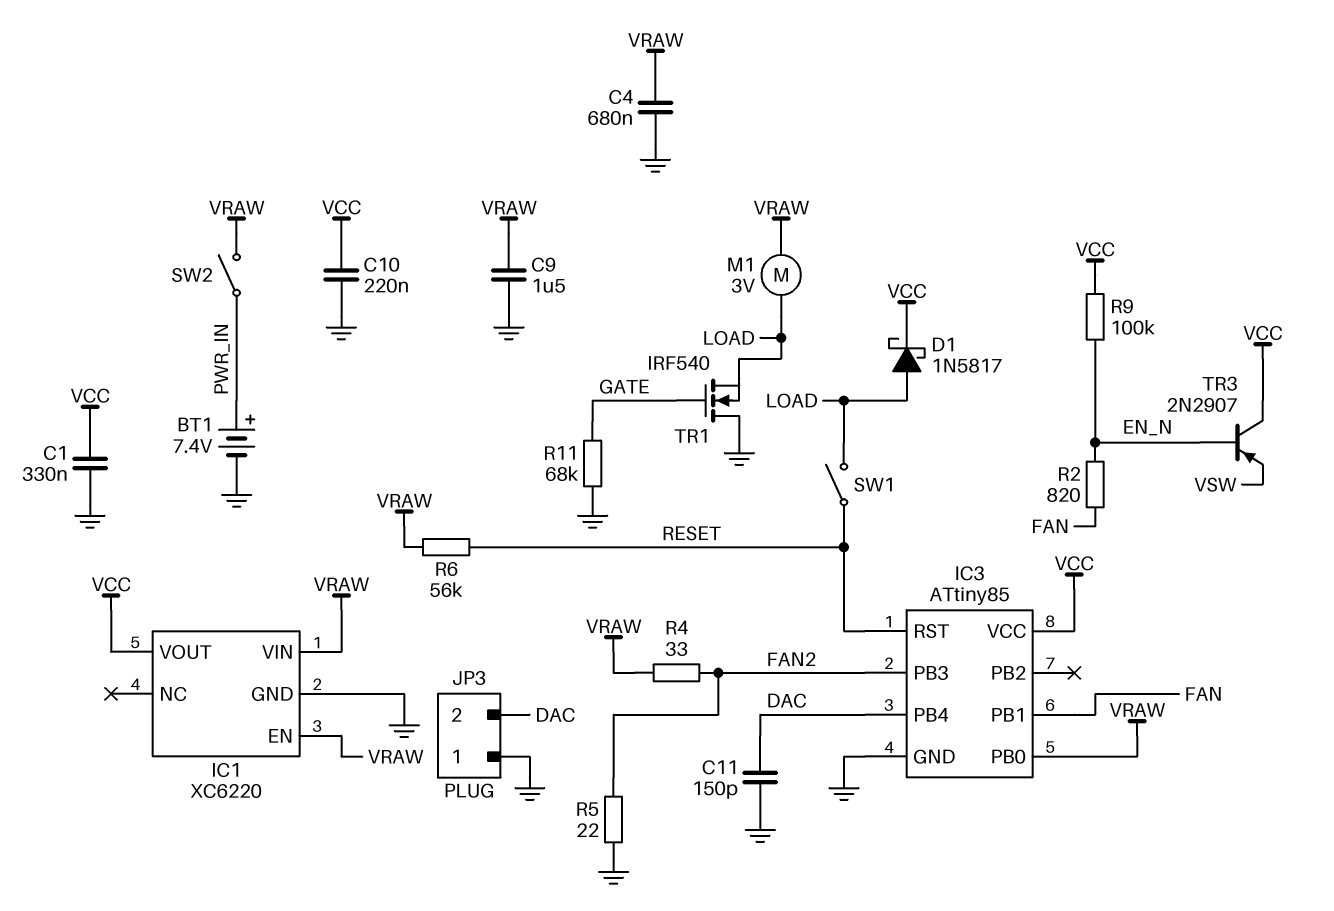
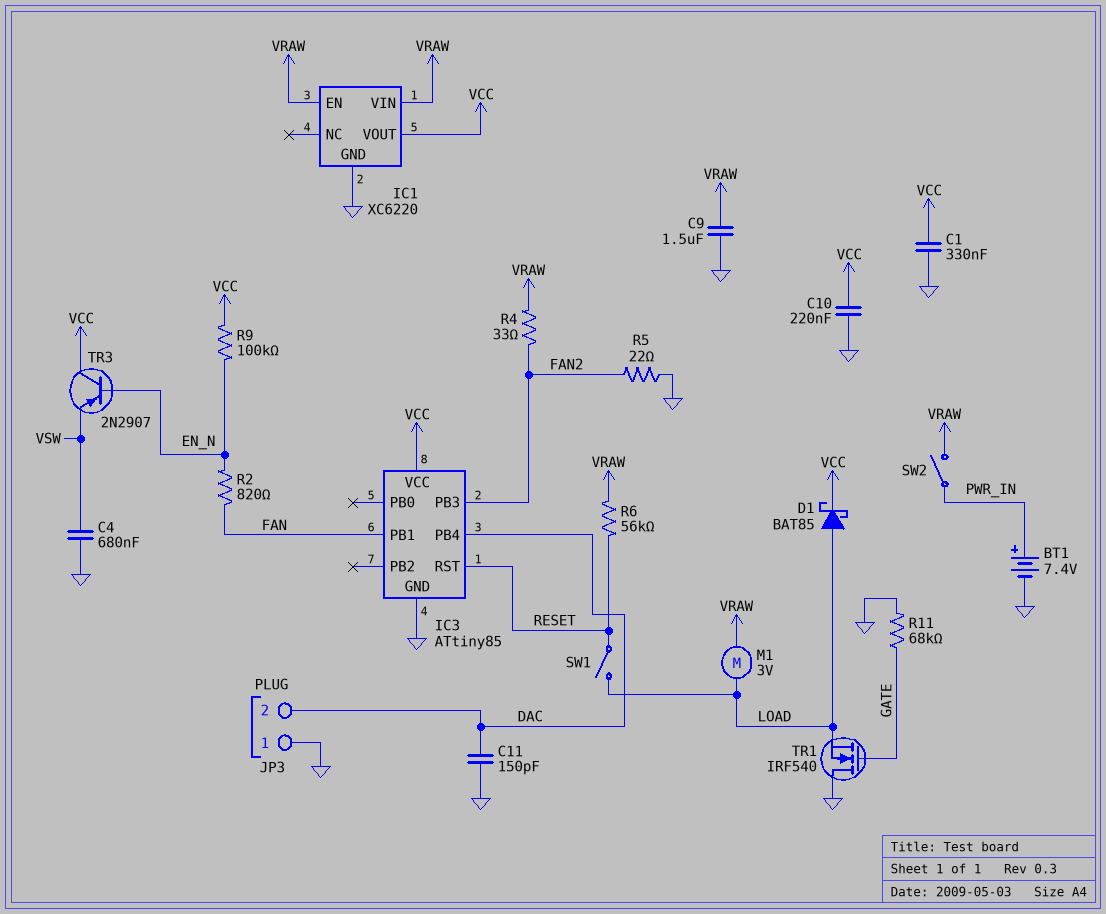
C4: 680nF (GND, VRAW) -> 680nF (GND, VSW)
D1: schottky 1N5817 (A LOAD, K VCC) -> schottky BAT85 (A LOAD, K VCC)
IC3 pin PB0: VRAW -> none

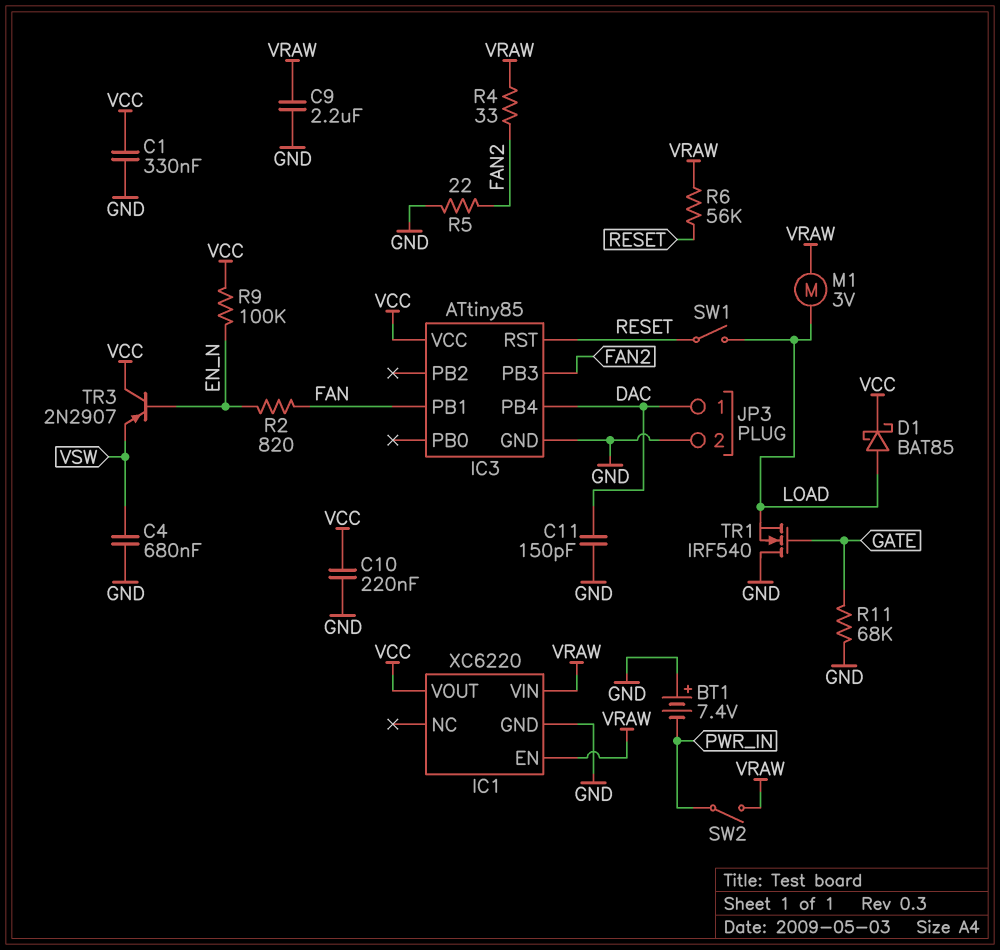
BT1: 7.4V (plus PWR_IN, minus GND) -> 7.4V (plus GND, minus PWR_IN)
C9: 1.5uF (GND, VRAW) -> 2.2uF (GND, VRAW)
JP3 pin 1: GND -> DAC
JP3 pin 2: DAC -> GND

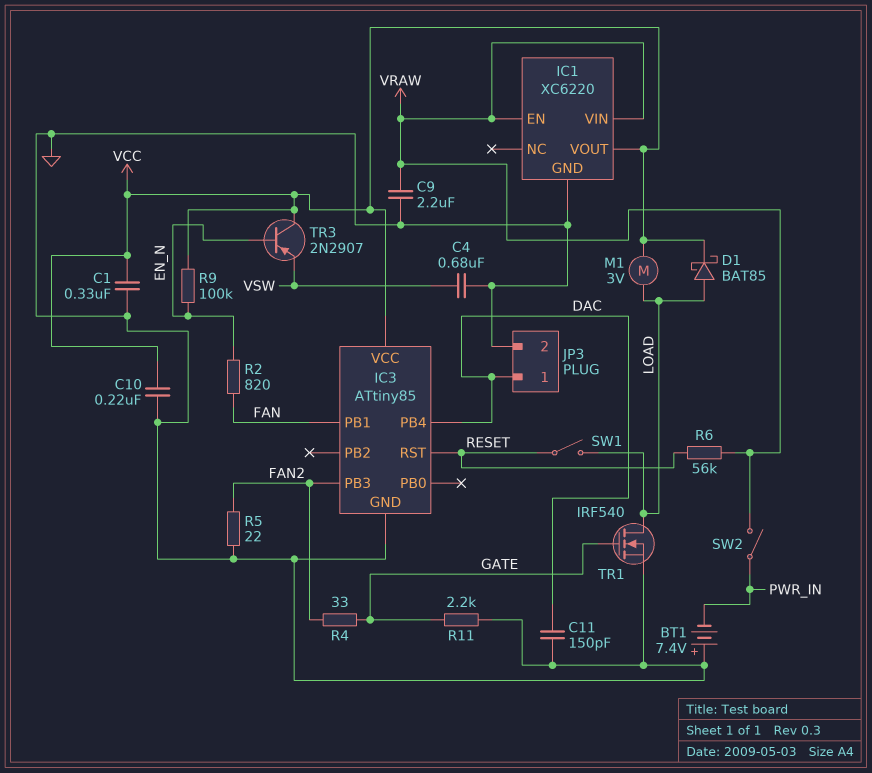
M1: motor 3V (LOAD, VRAW) -> motor 3V (LOAD, VCC)
R4: 33 (FAN2, VRAW) -> 33 (FAN2, GATE)
R11: 68k (GATE, GND) -> 2.2k (GATE, GND)
TR1: NMOS IRF540 (G GATE, D GND, S LOAD) -> NMOS IRF540 (G GATE, D LOAD, S GND)

